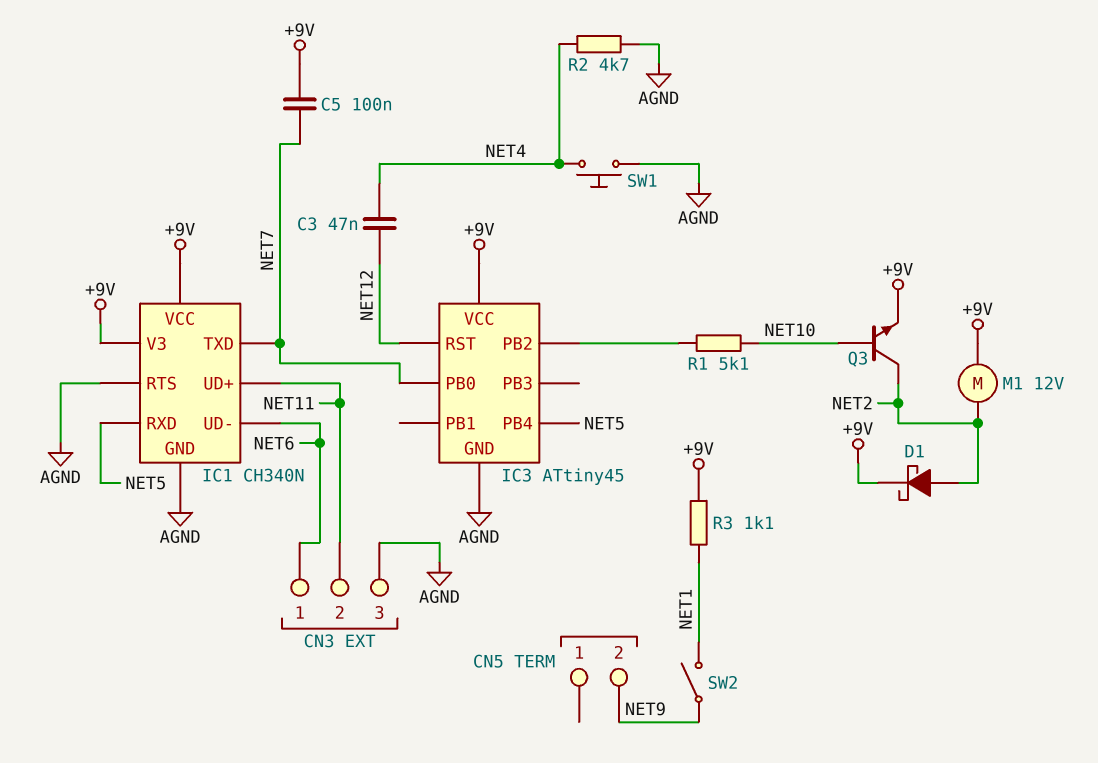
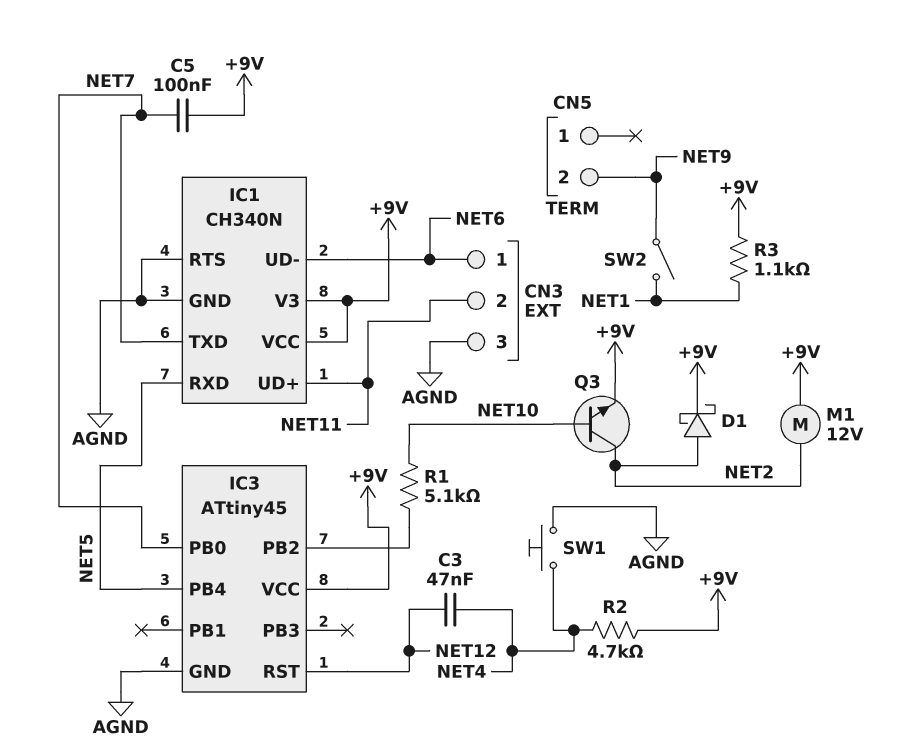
R2: 4.7k (AGND, NET4) -> 4.7k (+9V, NET4)

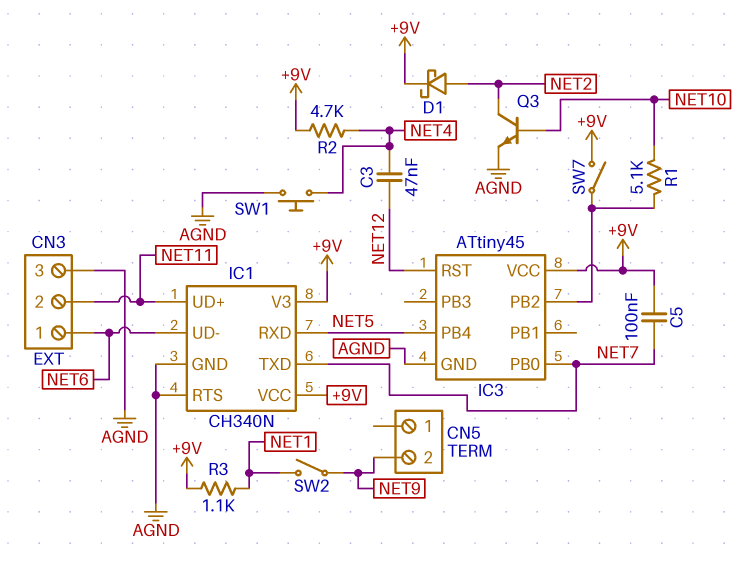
M1: motor 12V (+9V, NET2) -> none
Q3: NPN (B NET10, C NET2, E +9V) -> NPN (B NET10, C NET2, E AGND)
SW7: none -> switch (+9V, IC3/PB2)

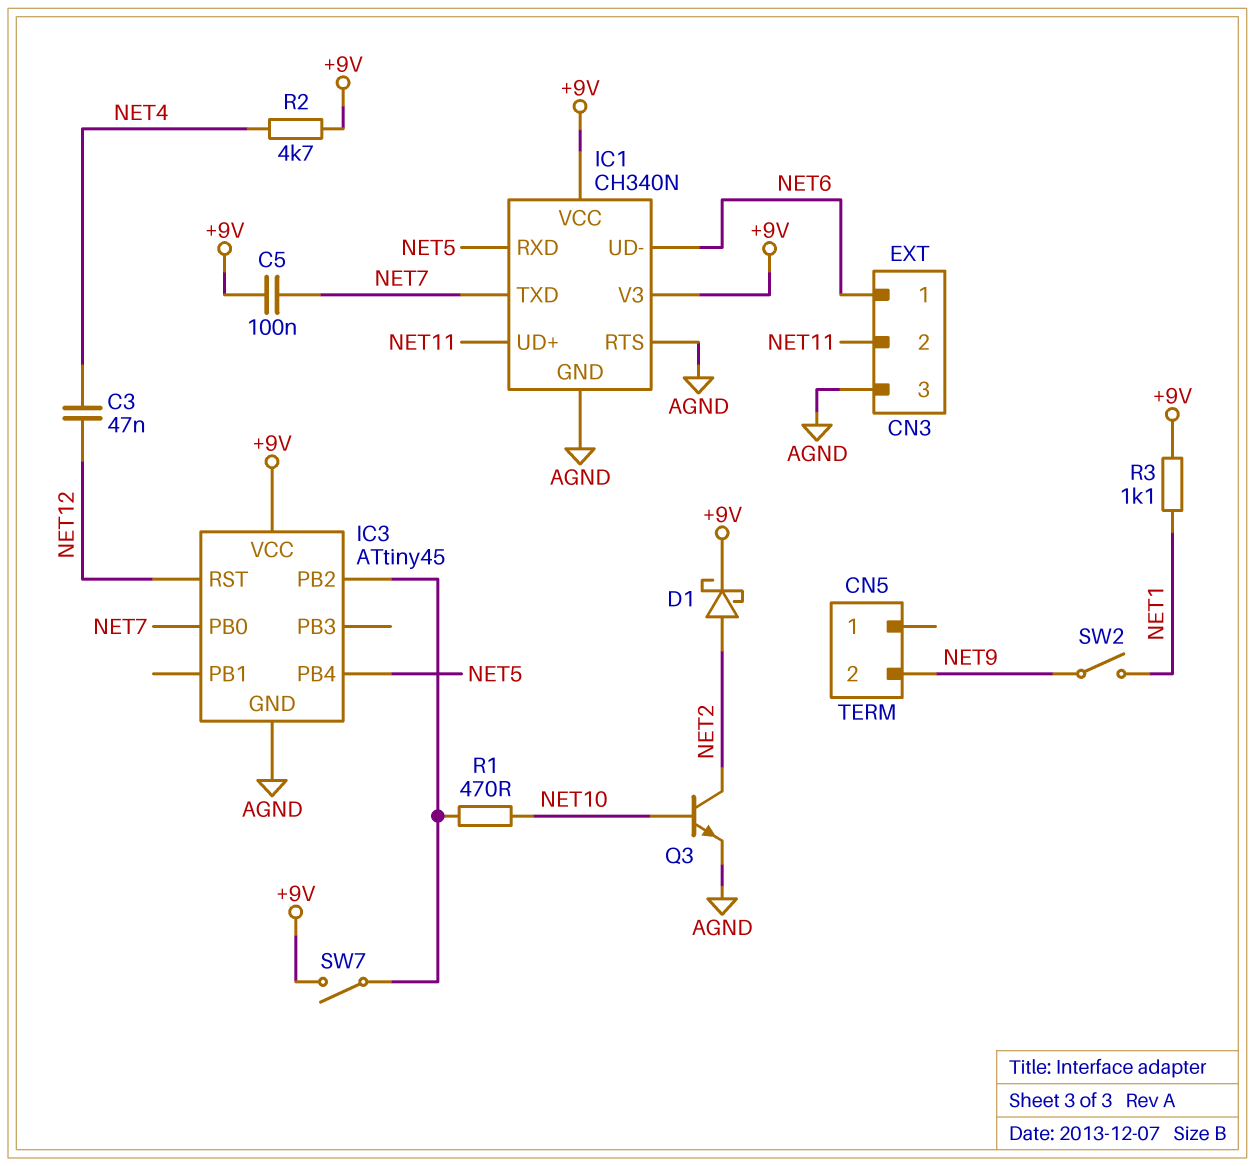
R1: 5.1k (IC3/PB2, NET10) -> 470 (IC3/PB2, NET10)
SW1: button (AGND, NET4) -> none

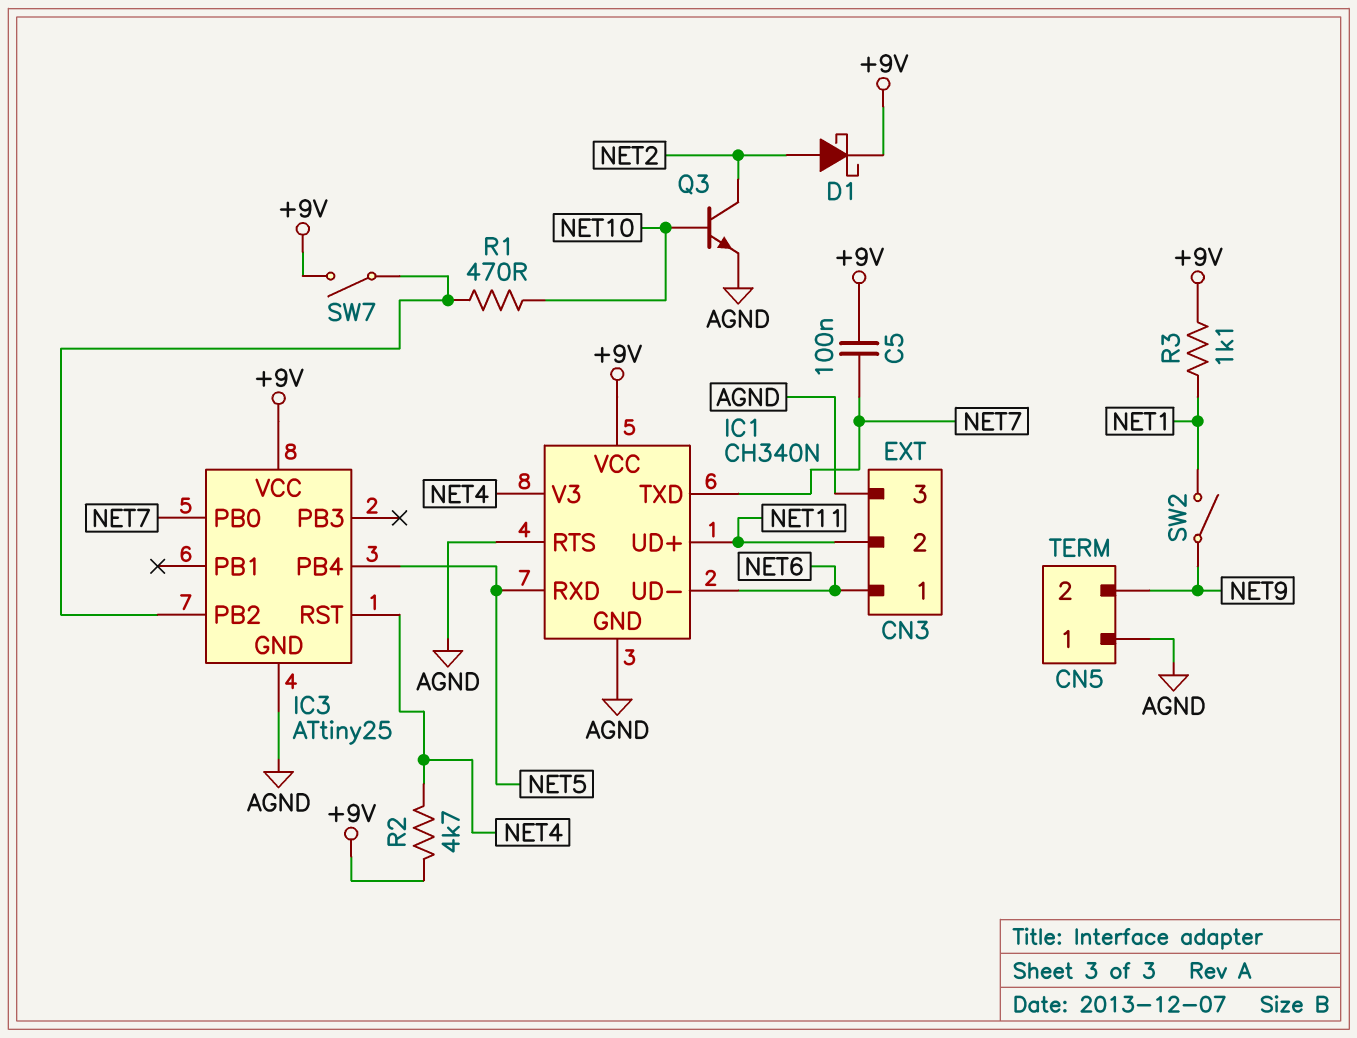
C3: 47nF (NET4, NET12) -> none
CN5 pin 1: none -> AGND
IC1 pin V3: +9V -> NET4
IC3: ATtiny45 -> ATtiny25
IC3 pin RST: NET12 -> NET4

